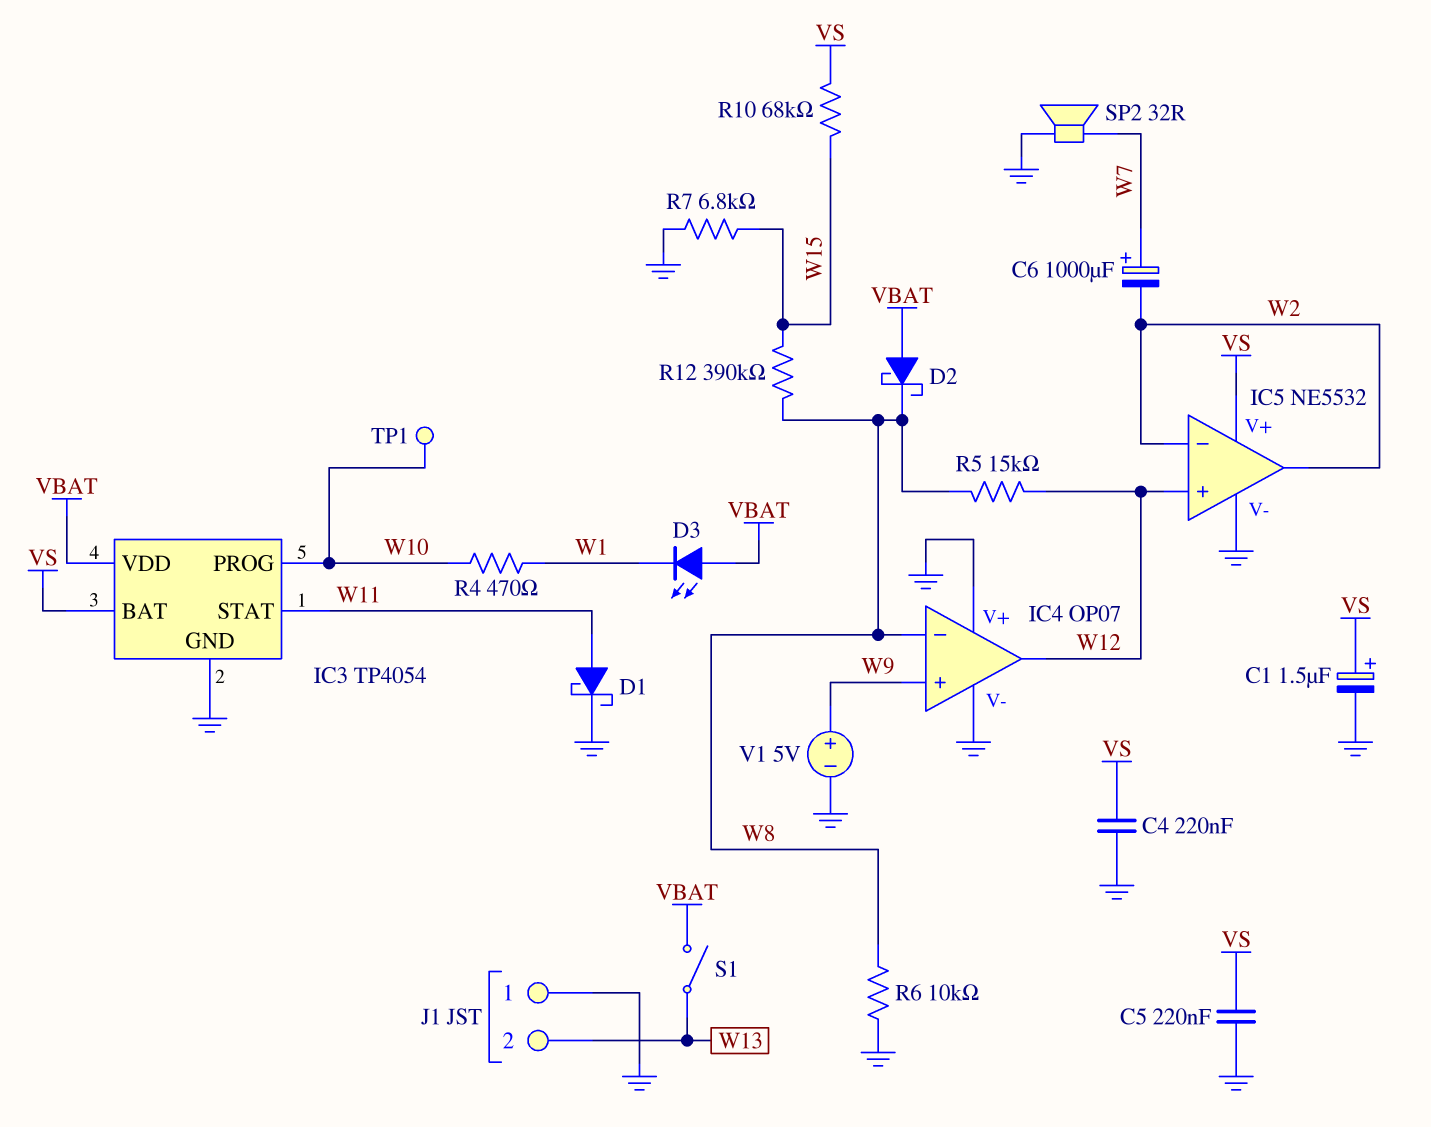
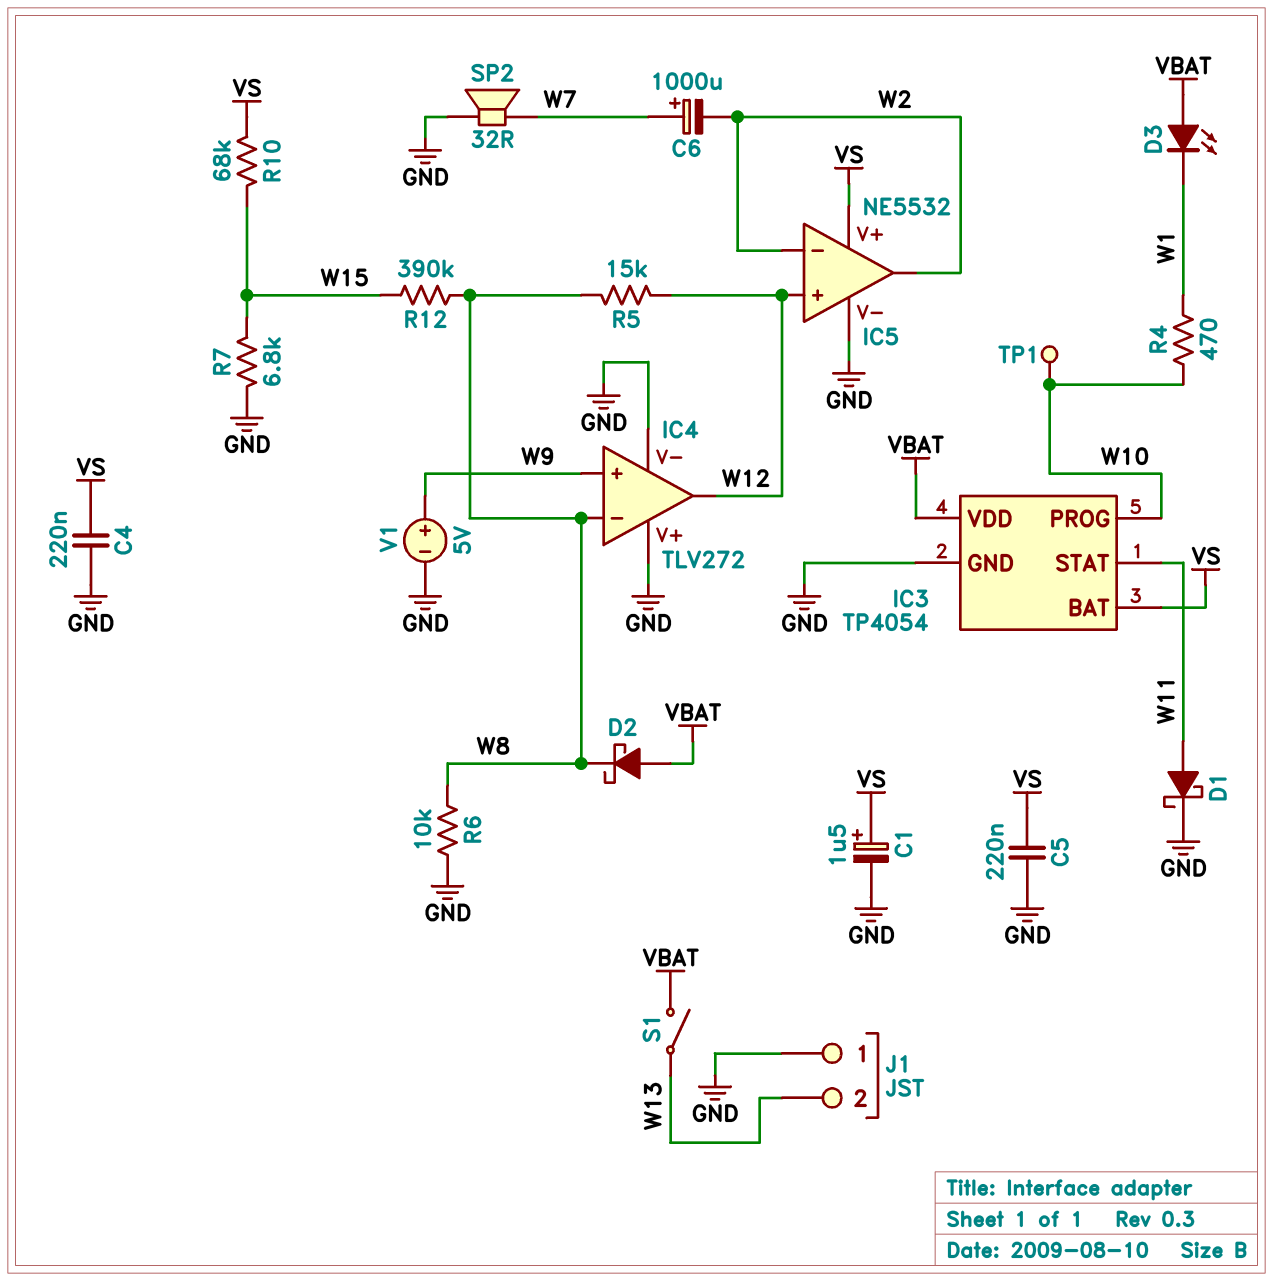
IC4: OP07 -> TLV272

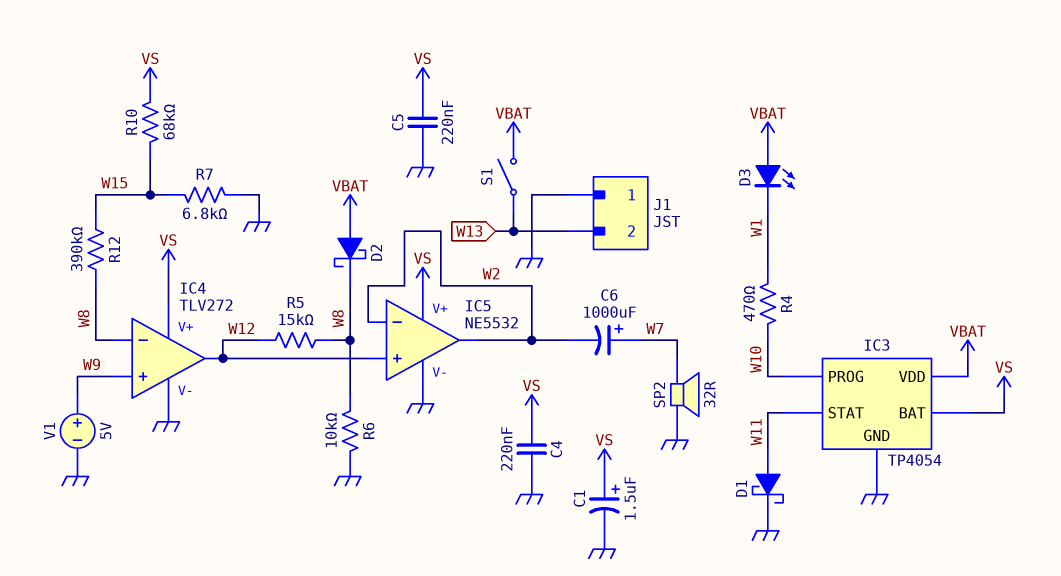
IC4 pin V+: GND -> VS
TP1: test point (W10) -> none

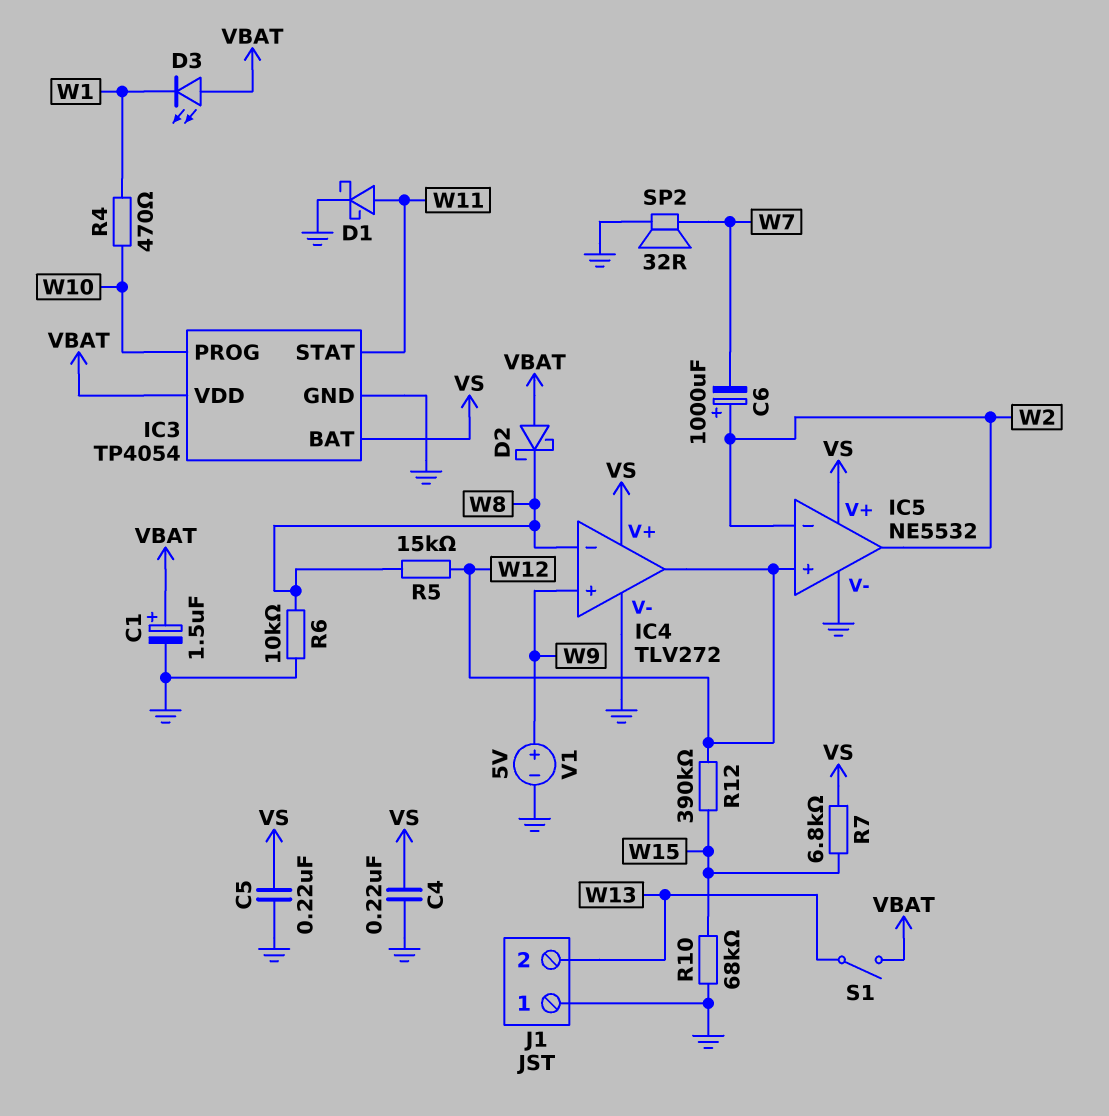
C1: 1.5uF (plus VS, minus GND) -> 1.5uF (plus VBAT, minus GND)
C6: 1000uF (plus W7, minus W2) -> 1000uF (plus W2, minus W7)
R7: 6.8k (GND, W15) -> 6.8k (VS, W15)
R10: 68k (VS, W15) -> 68k (GND, W15)
R12: 390k (W8, W15) -> 390k (W12, W15)

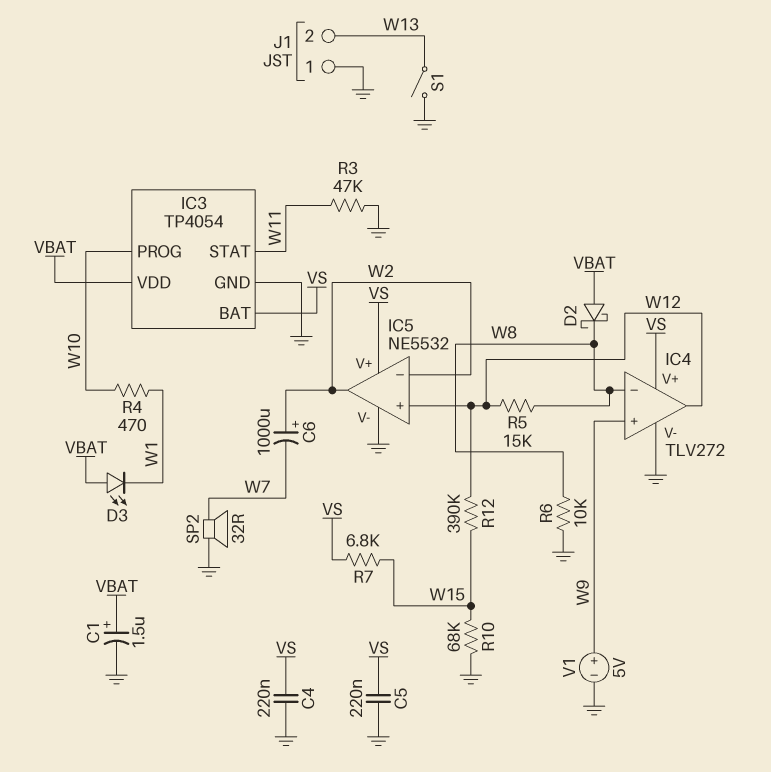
D1: schottky (A W11, K GND) -> none
R3: none -> 47k (GND, W11)
S1: switch (VBAT, W13) -> switch (GND, W13)

